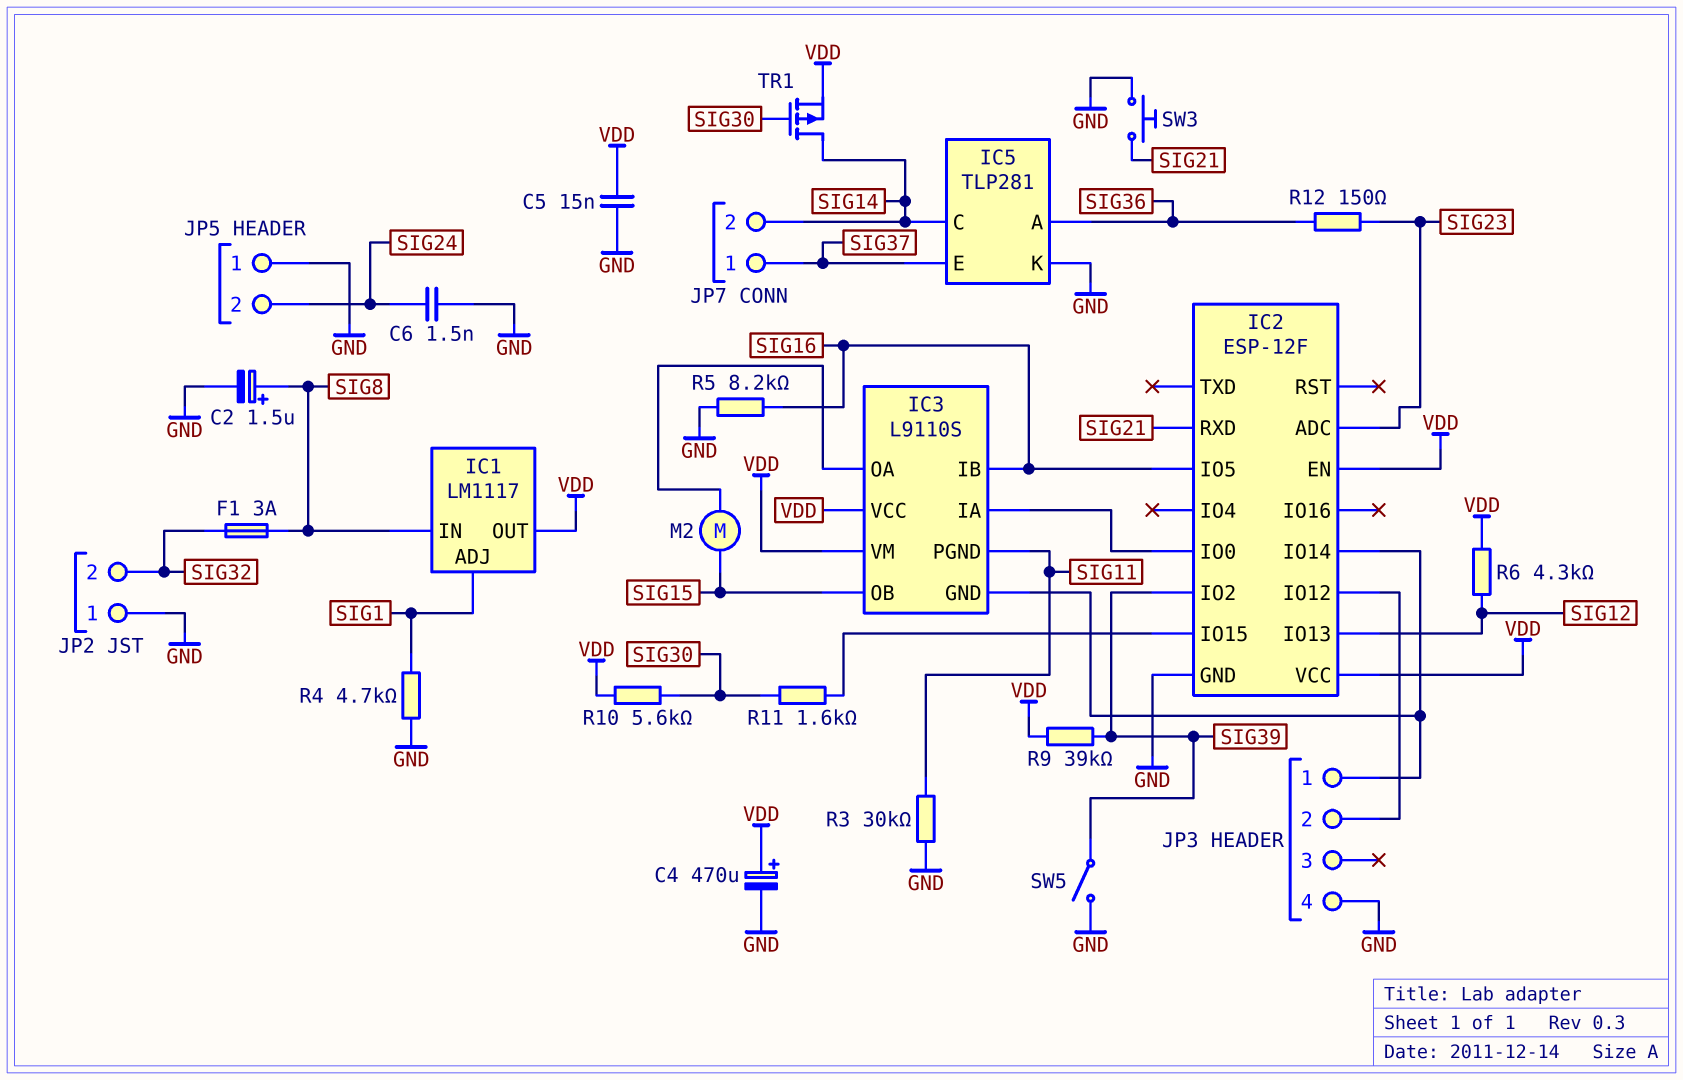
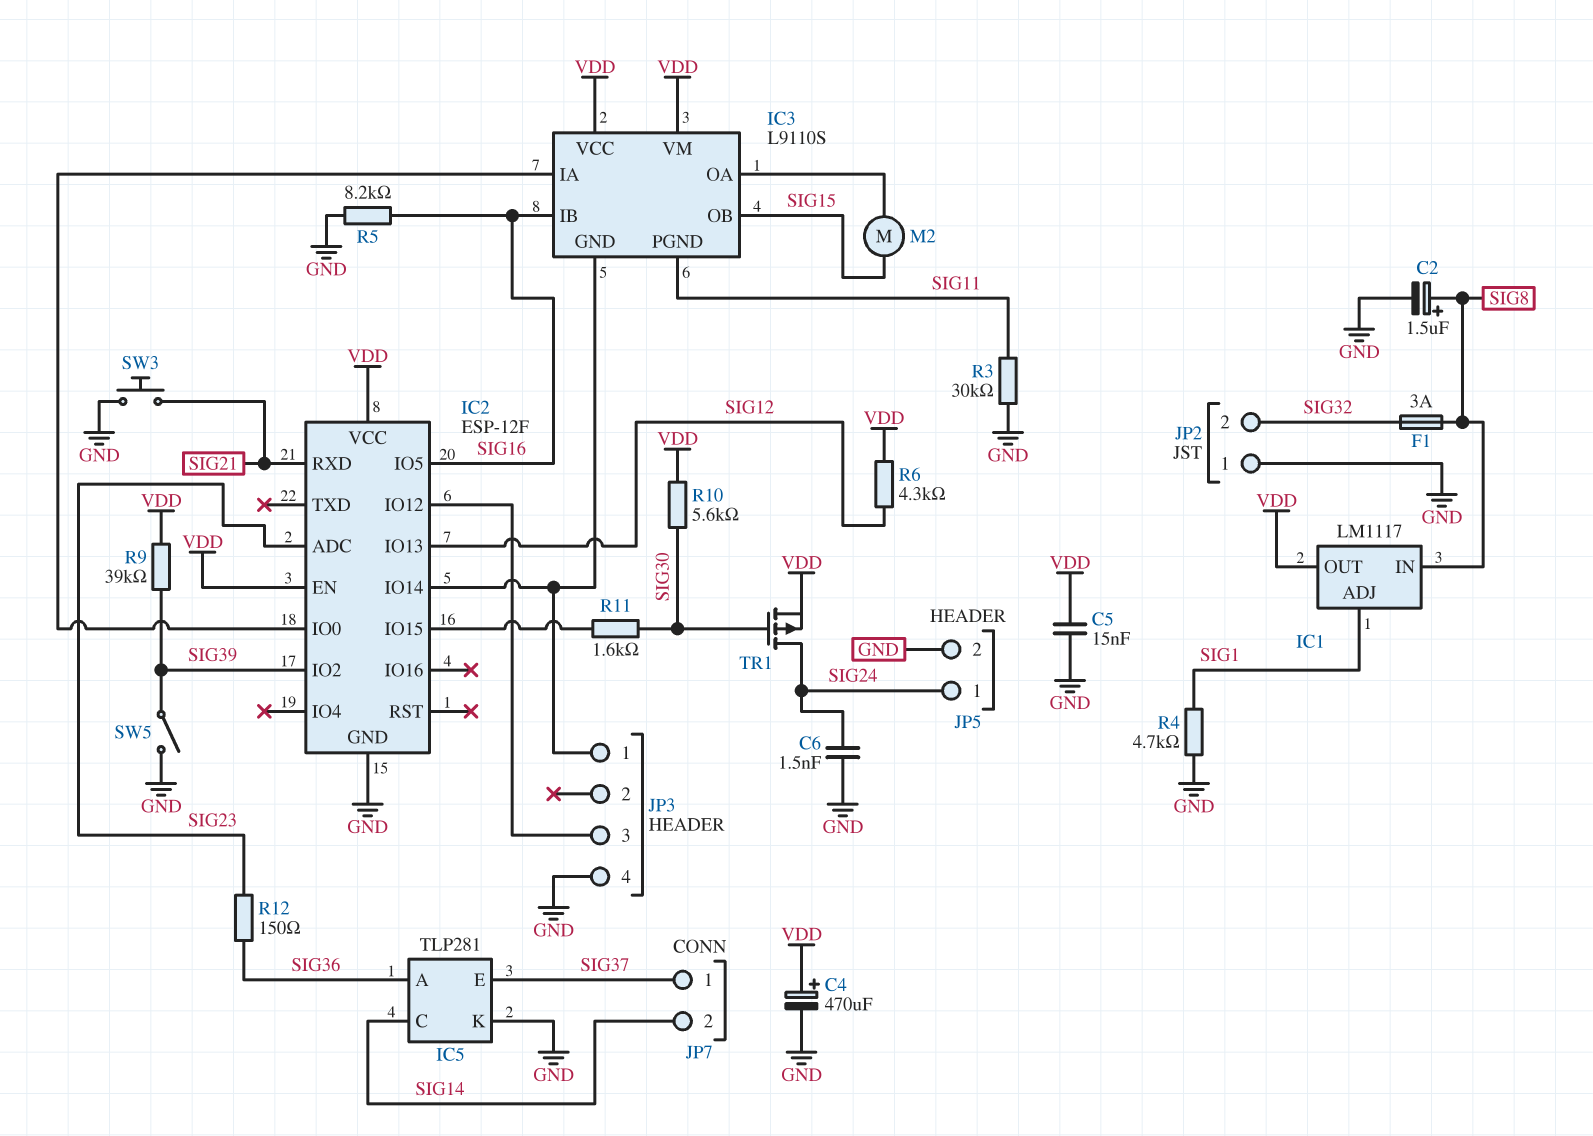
JP3 pin 2: IC2/IO12 -> none
JP3 pin 3: none -> IC2/IO12
JP5 pin 1: GND -> SIG24
JP5 pin 2: SIG24 -> GND
TR1: PMOS (G SIG30, D SIG14, S VDD) -> PMOS (G SIG30, D SIG24, S VDD)

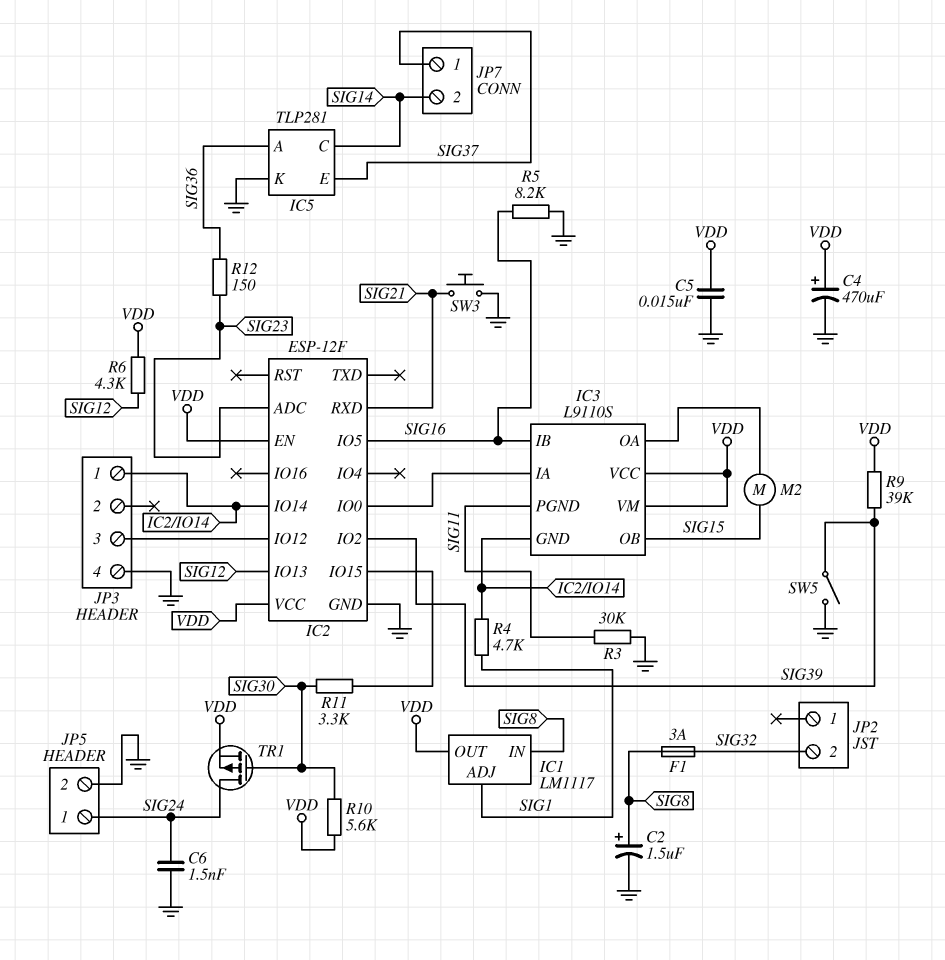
JP2 pin 1: GND -> none
R4: 4.7k (GND, SIG1) -> 4.7k (IC2/IO14, SIG1)
R11: 1.6k (IC2/IO15, SIG30) -> 3.3k (IC2/IO15, SIG30)

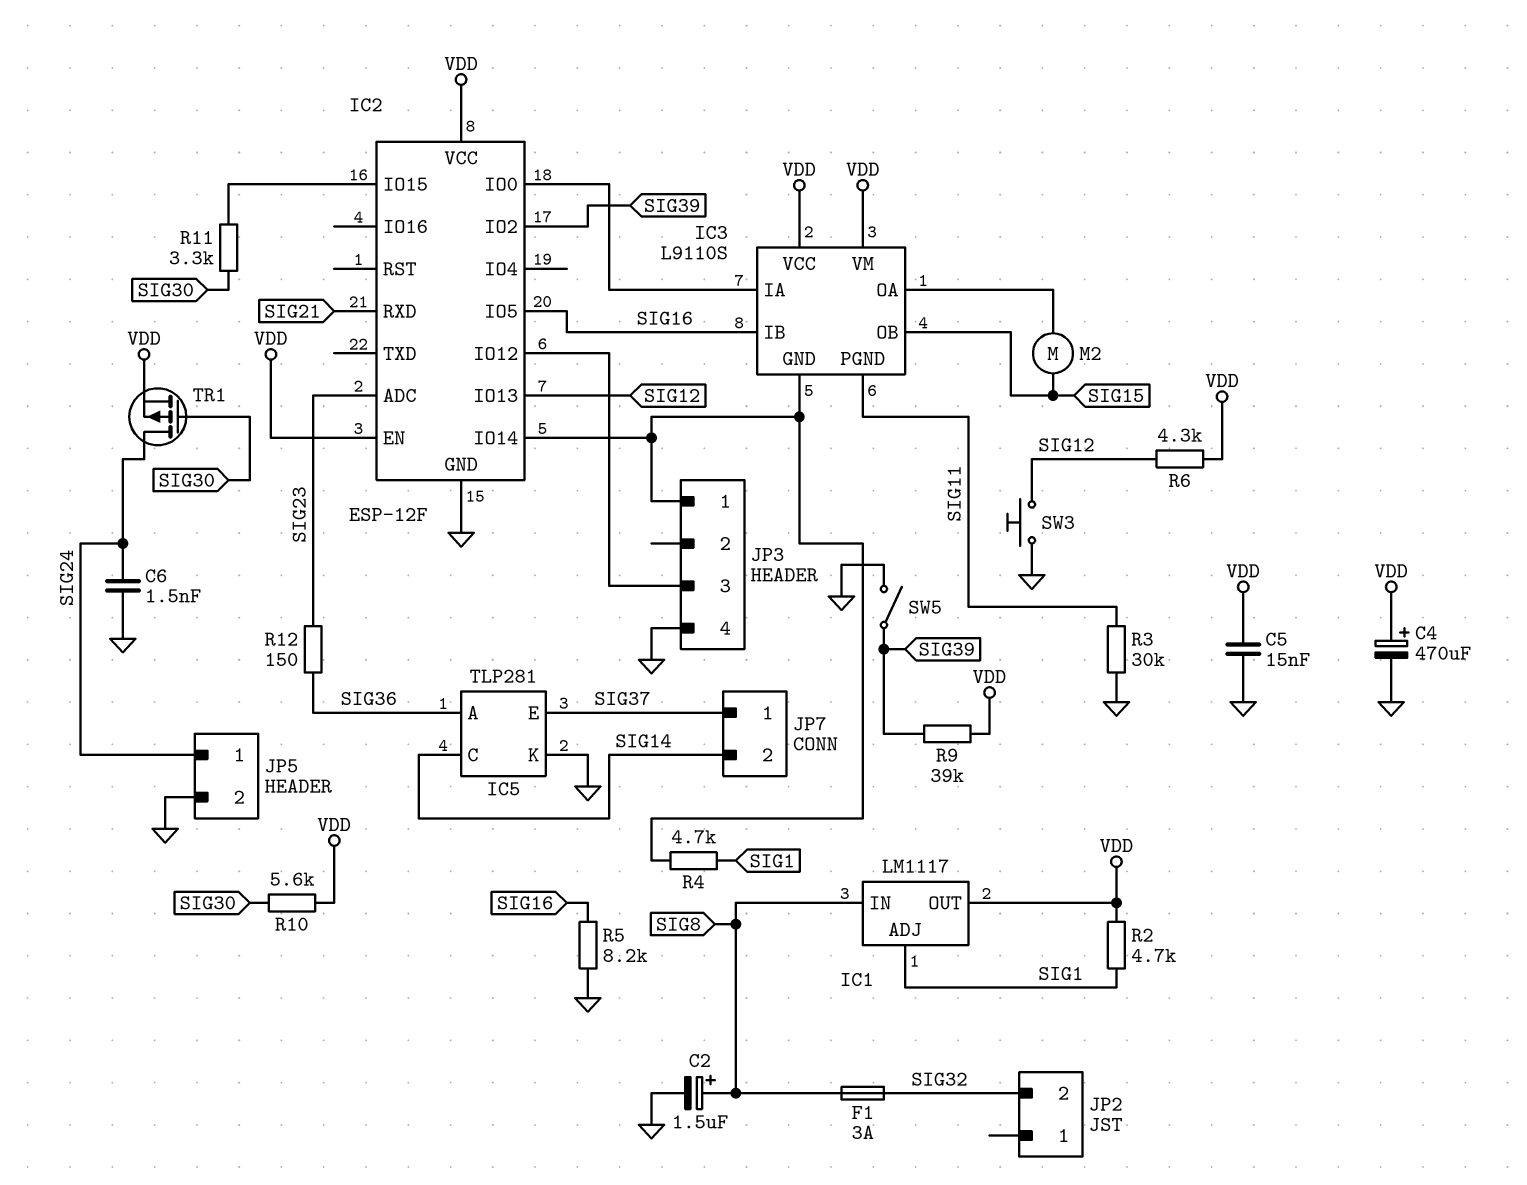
R2: none -> 4.7k (SIG1, VDD)
SW3: button (GND, SIG21) -> button (GND, SIG12)

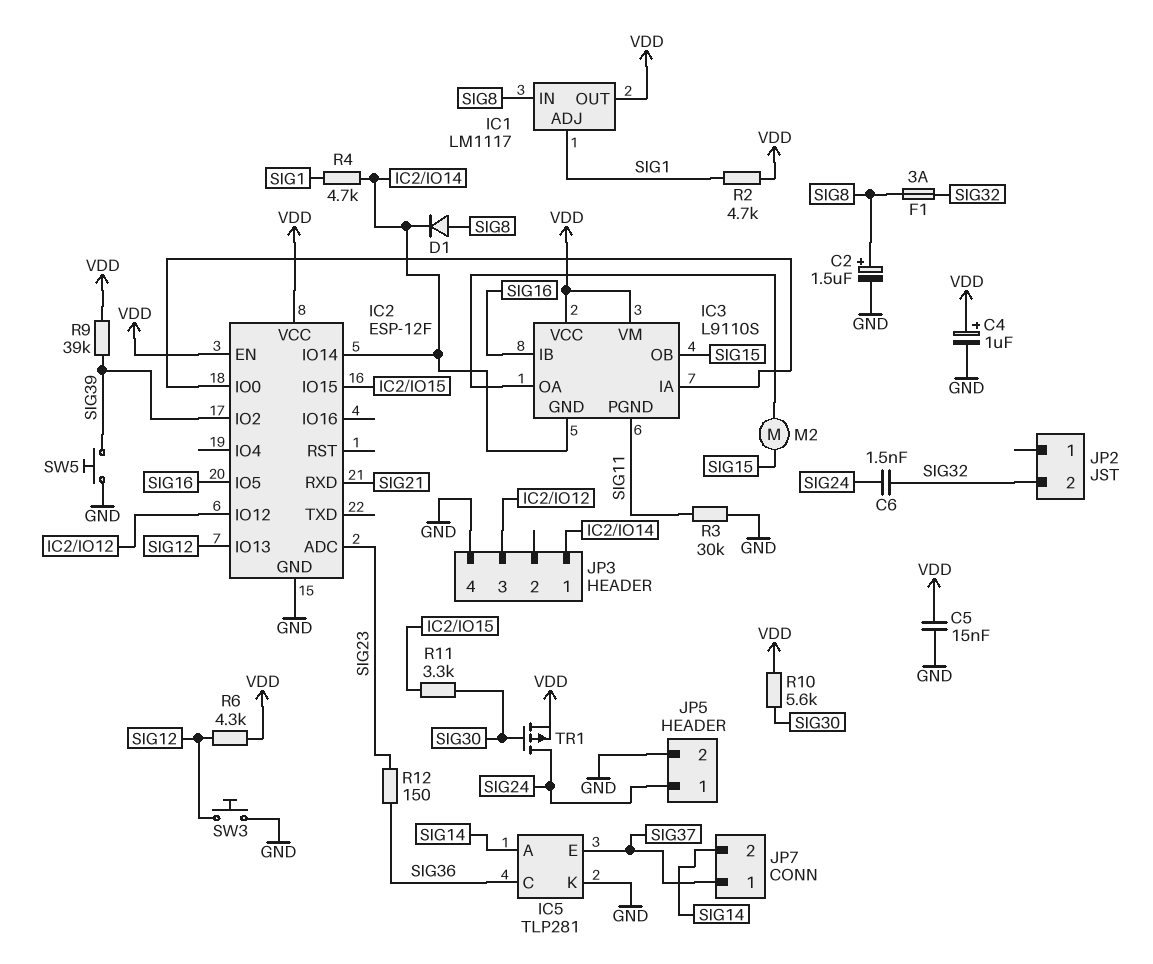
C4: 470uF (plus VDD, minus GND) -> 1uF (plus VDD, minus GND)
C6: 1.5nF (GND, SIG24) -> 1.5nF (SIG24, SIG32)
D1: none -> diode (A SIG8, K IC2/IO14)
IC5 pin A: SIG36 -> SIG14
IC5 pin C: SIG14 -> SIG36
R5: 8.2k (GND, SIG16) -> none
SW5: switch (GND, SIG39) -> button (GND, SIG39)

